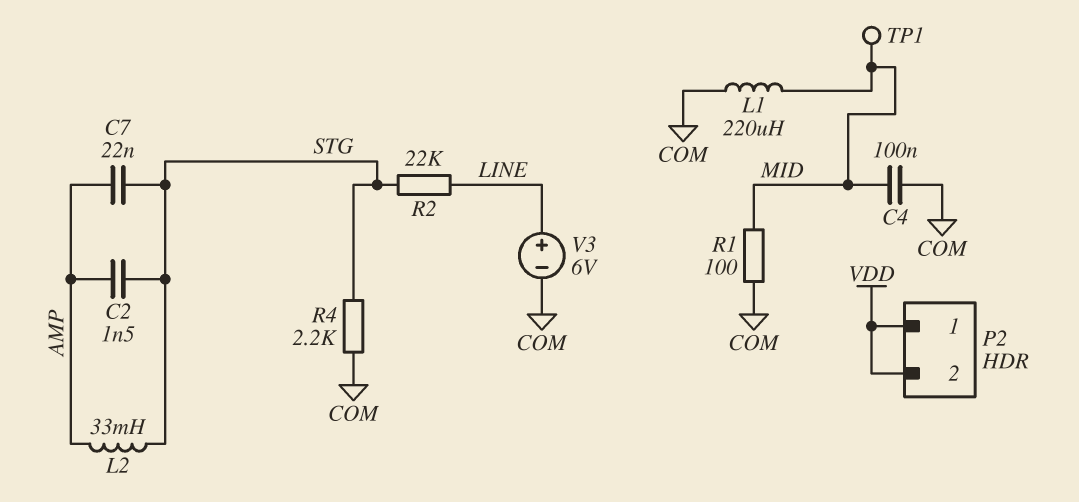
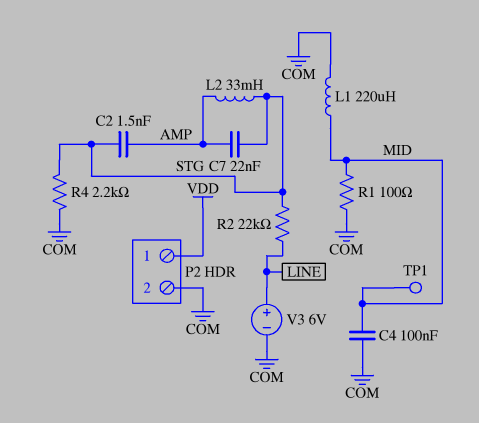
P2 pin 2: VDD -> COM

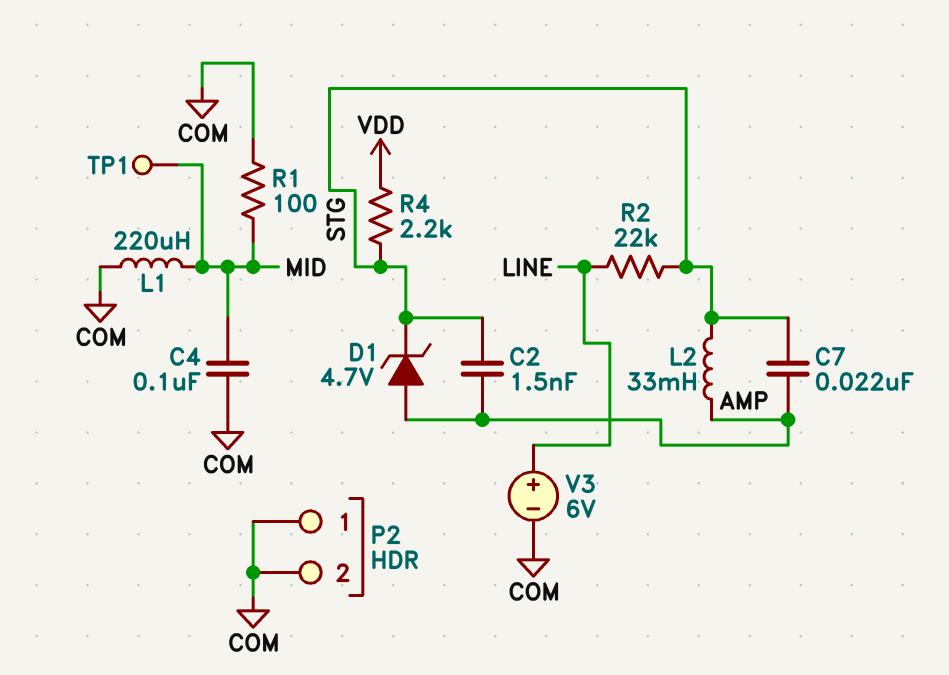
D1: none -> zener 4.7V (A AMP, K STG)
P2 pin 1: VDD -> COM
R4: 2.2k (COM, STG) -> 2.2k (STG, VDD)

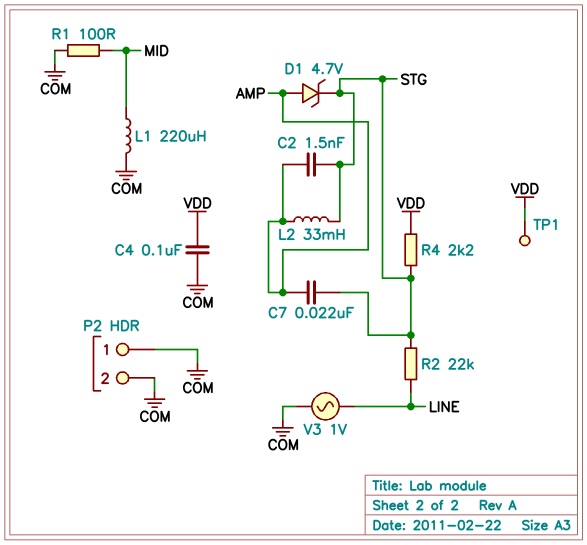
C4: 100nF (COM, MID) -> 100nF (COM, VDD)
TP1: test point (MID) -> test point (VDD)
V3: 6V (plus LINE, minus COM) -> AC 1V (COM, LINE)

